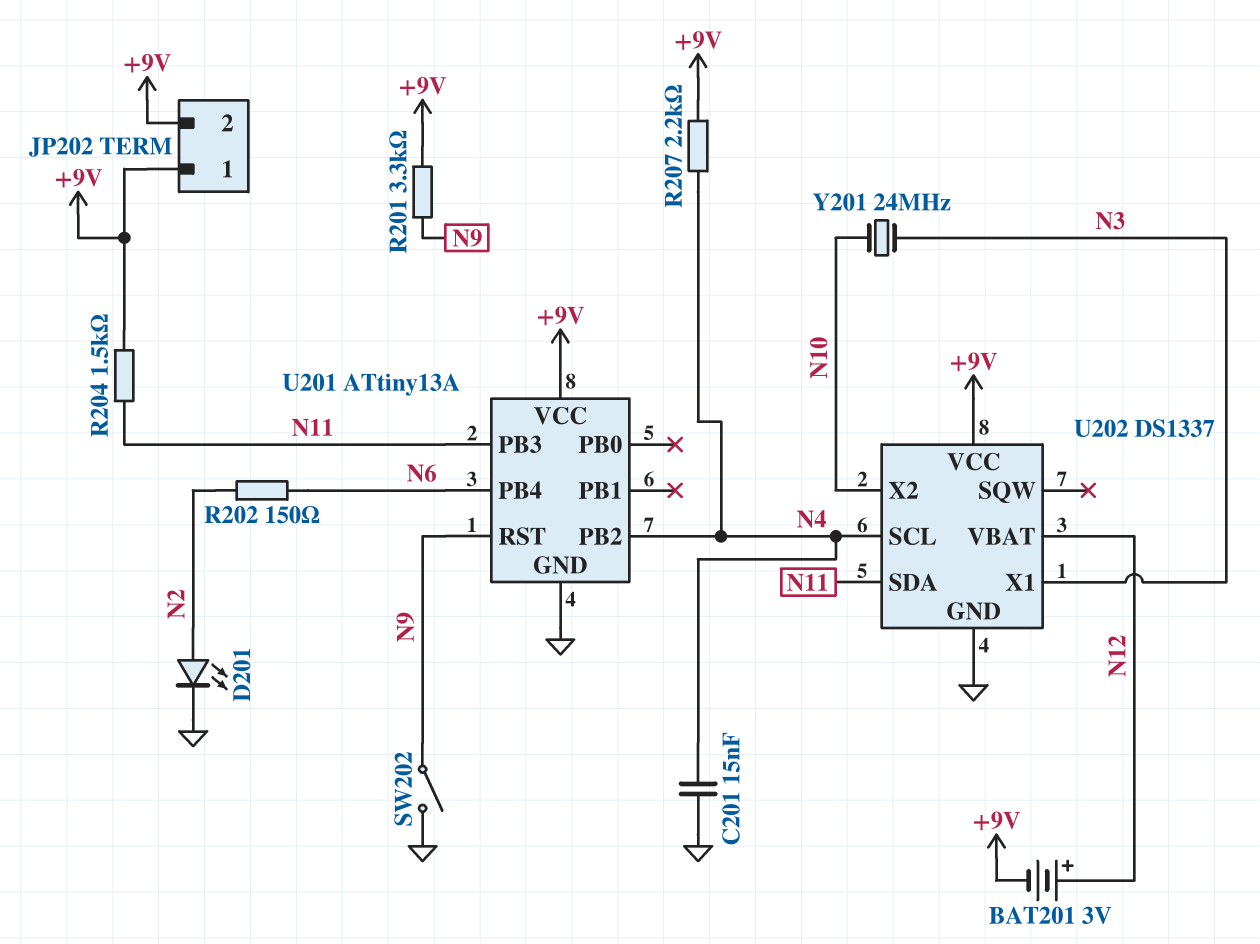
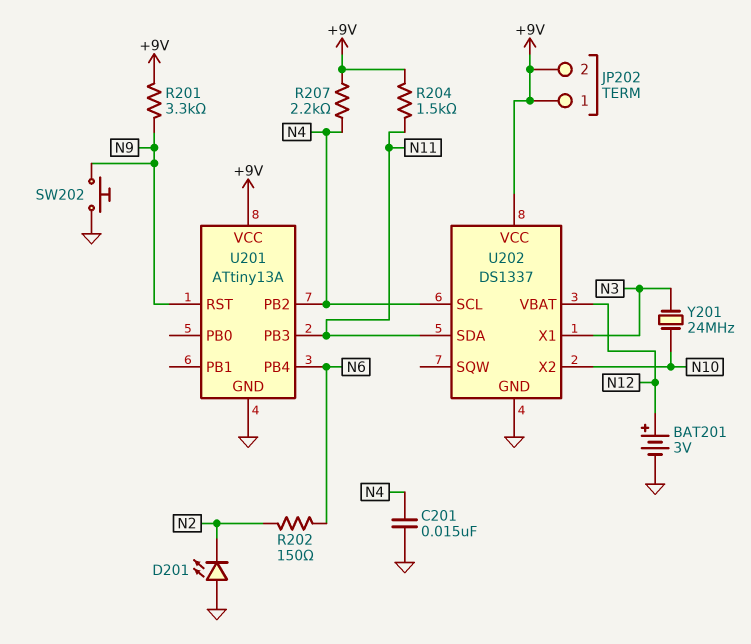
BAT201: 3V (plus N12, minus +9V) -> 3V (plus N12, minus GND)
D201: LED (A N2, K GND) -> LED (A GND, K N2)
SW202: switch (GND, N9) -> button (GND, N9)

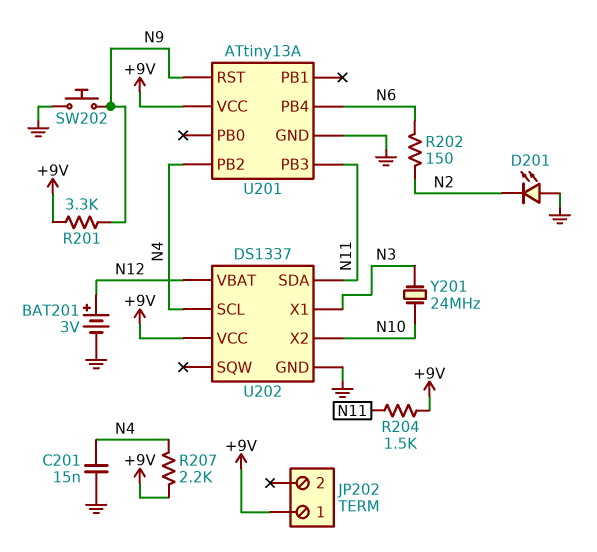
JP202 pin 2: +9V -> none

